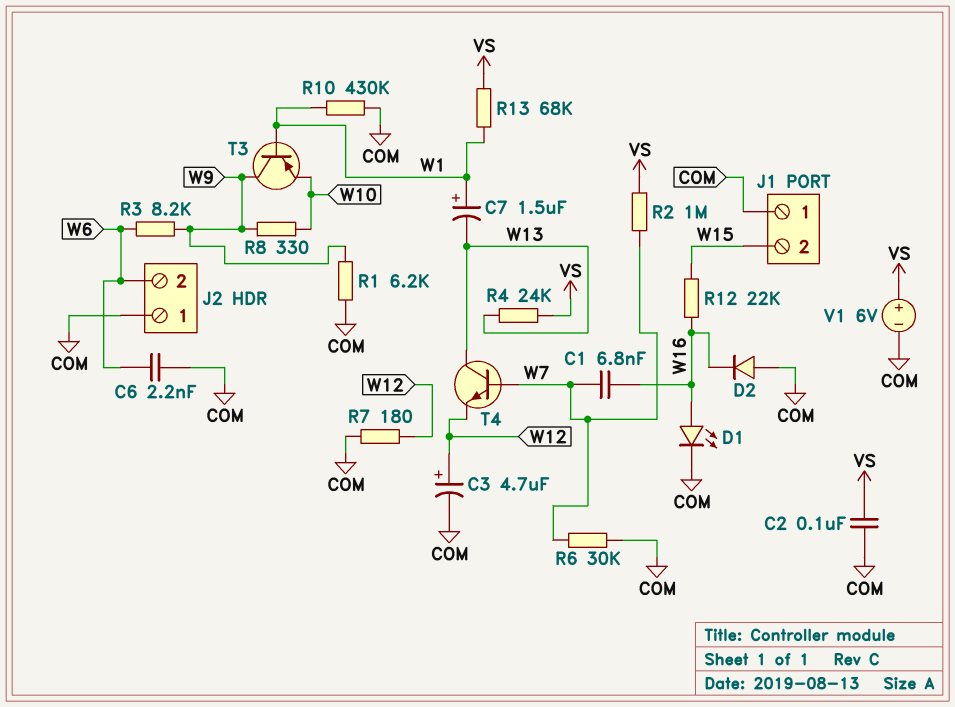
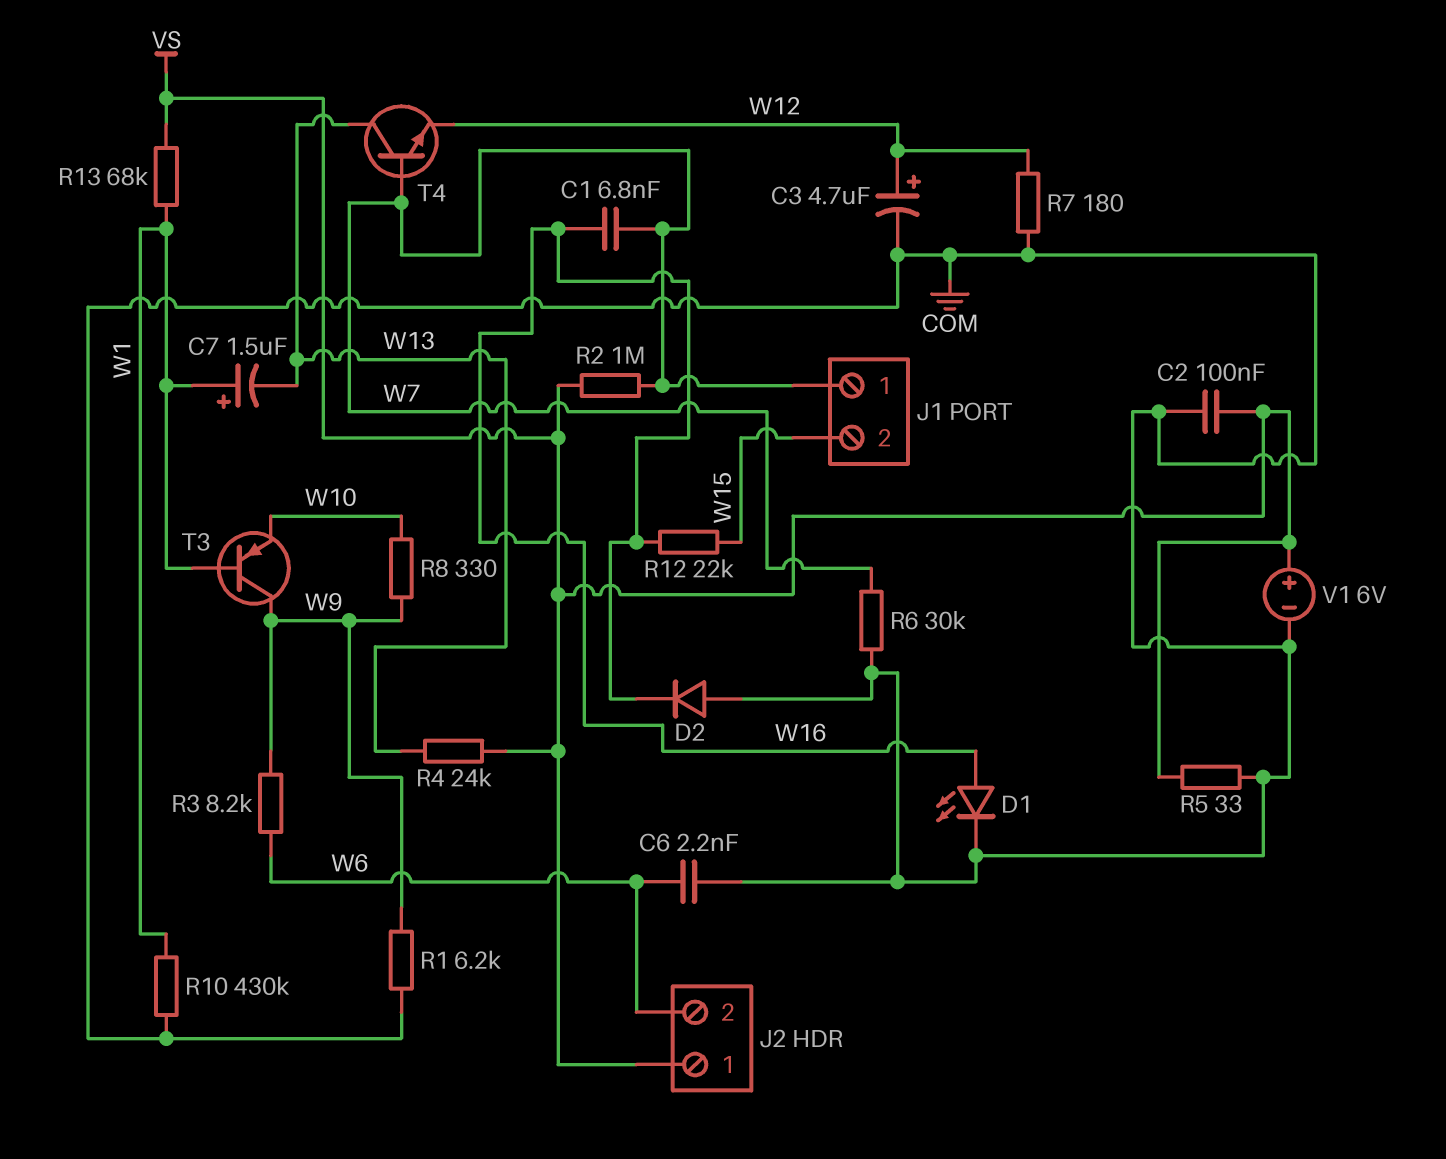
J1 pin 1: COM -> W7
J2 pin 1: COM -> VS
R5: none -> 33 (COM, VS)

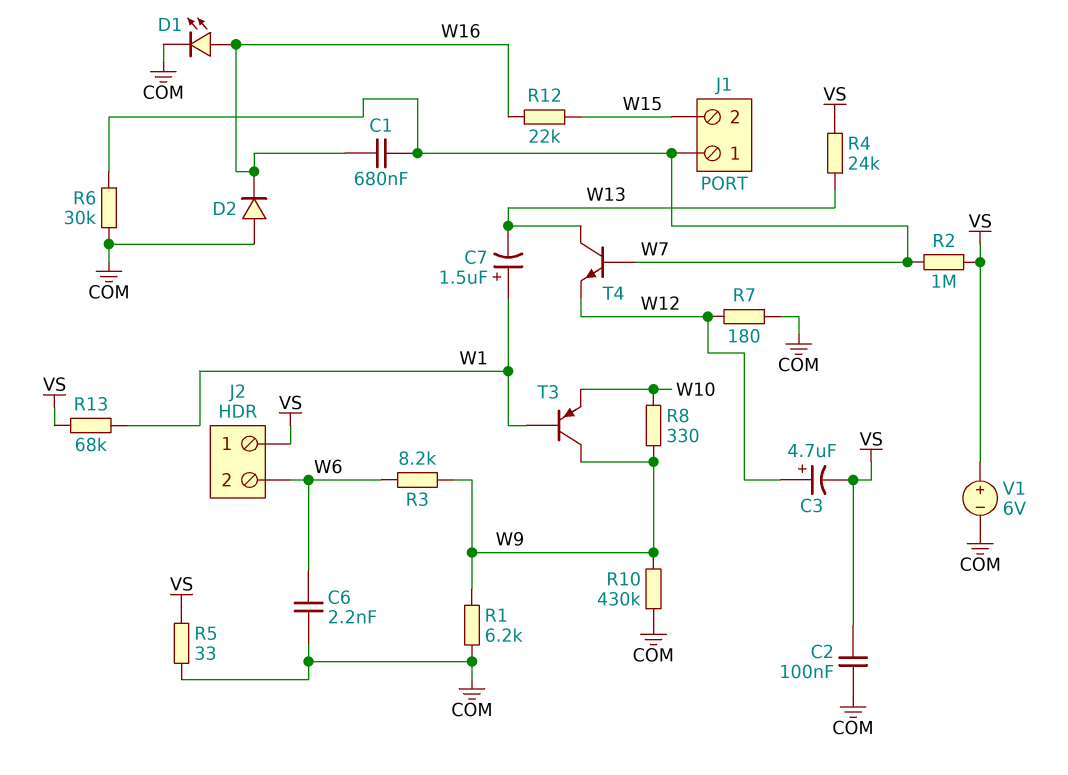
C1: 6.8nF (W7, W16) -> 680nF (W7, W16)
C3: 4.7uF (plus W12, minus COM) -> 4.7uF (plus W12, minus VS)
R10: 430k (COM, W1) -> 430k (COM, W9)

